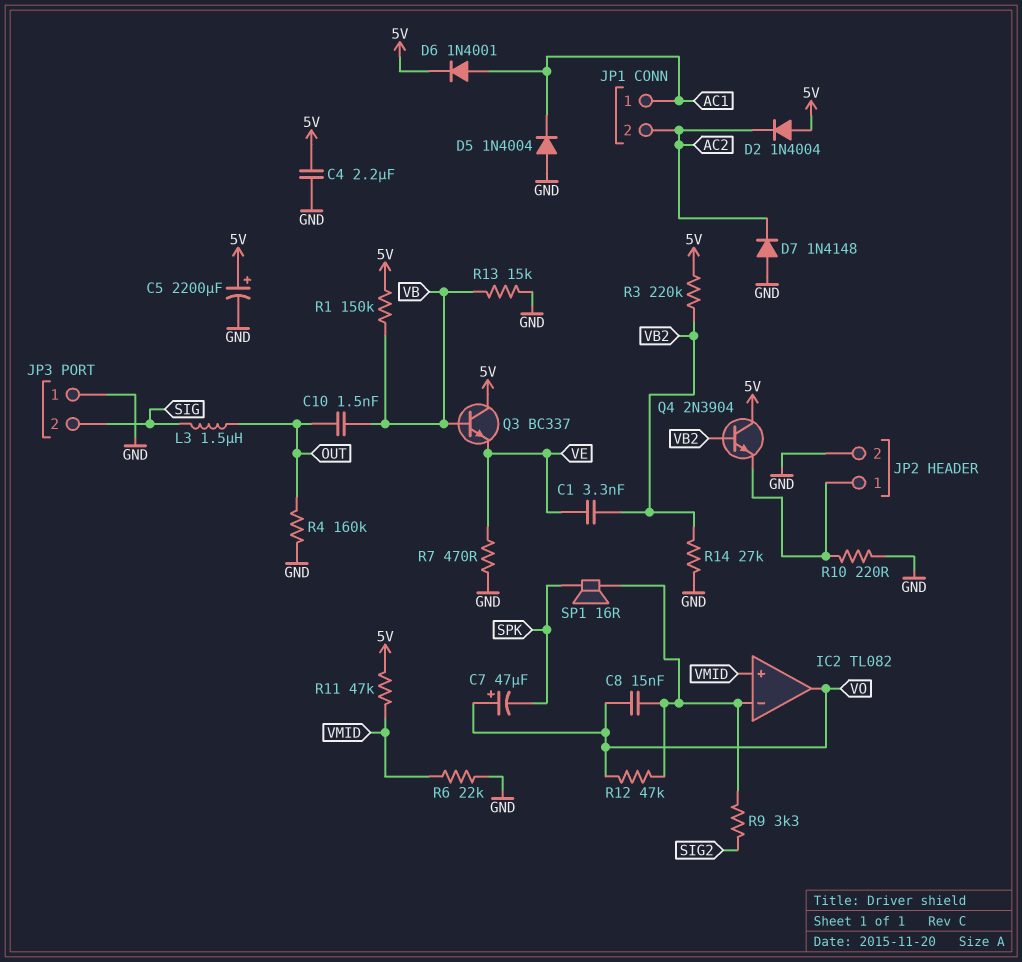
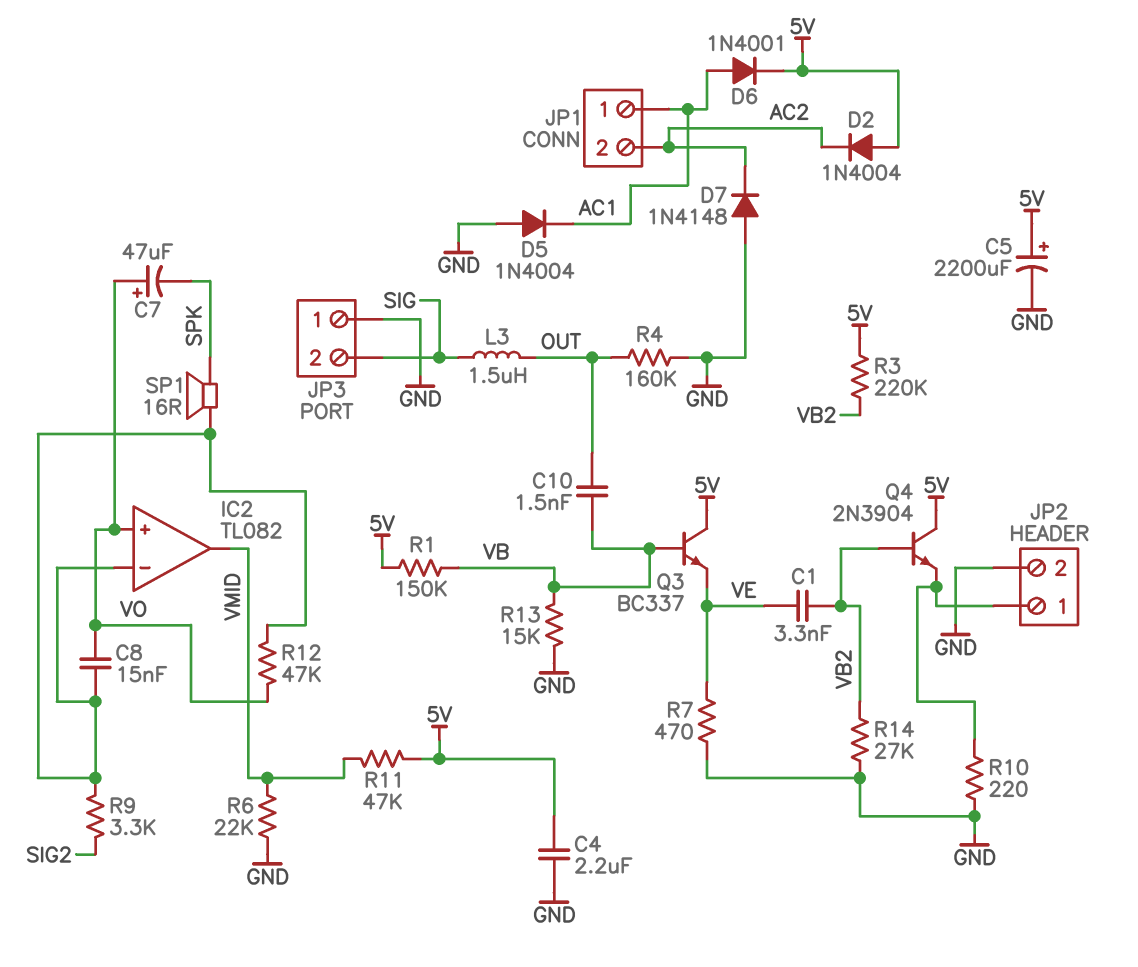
IC2 pin in+: VMID -> VO
IC2 pin out: VO -> VMID

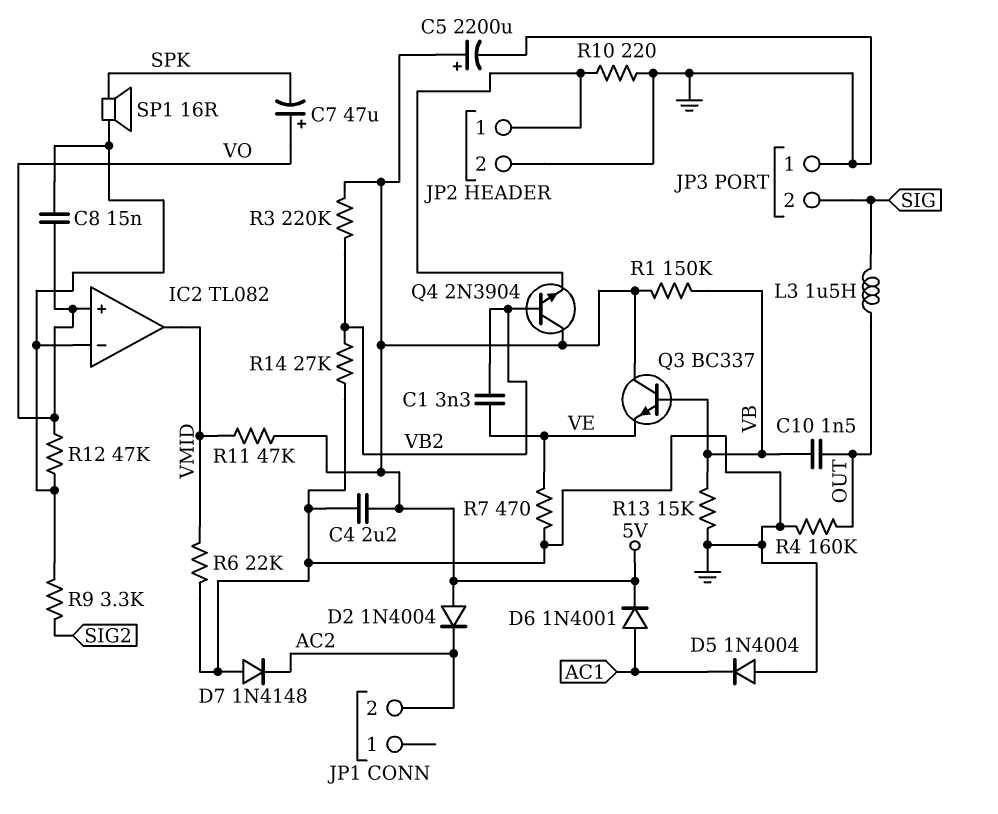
JP1 pin 1: AC1 -> none

